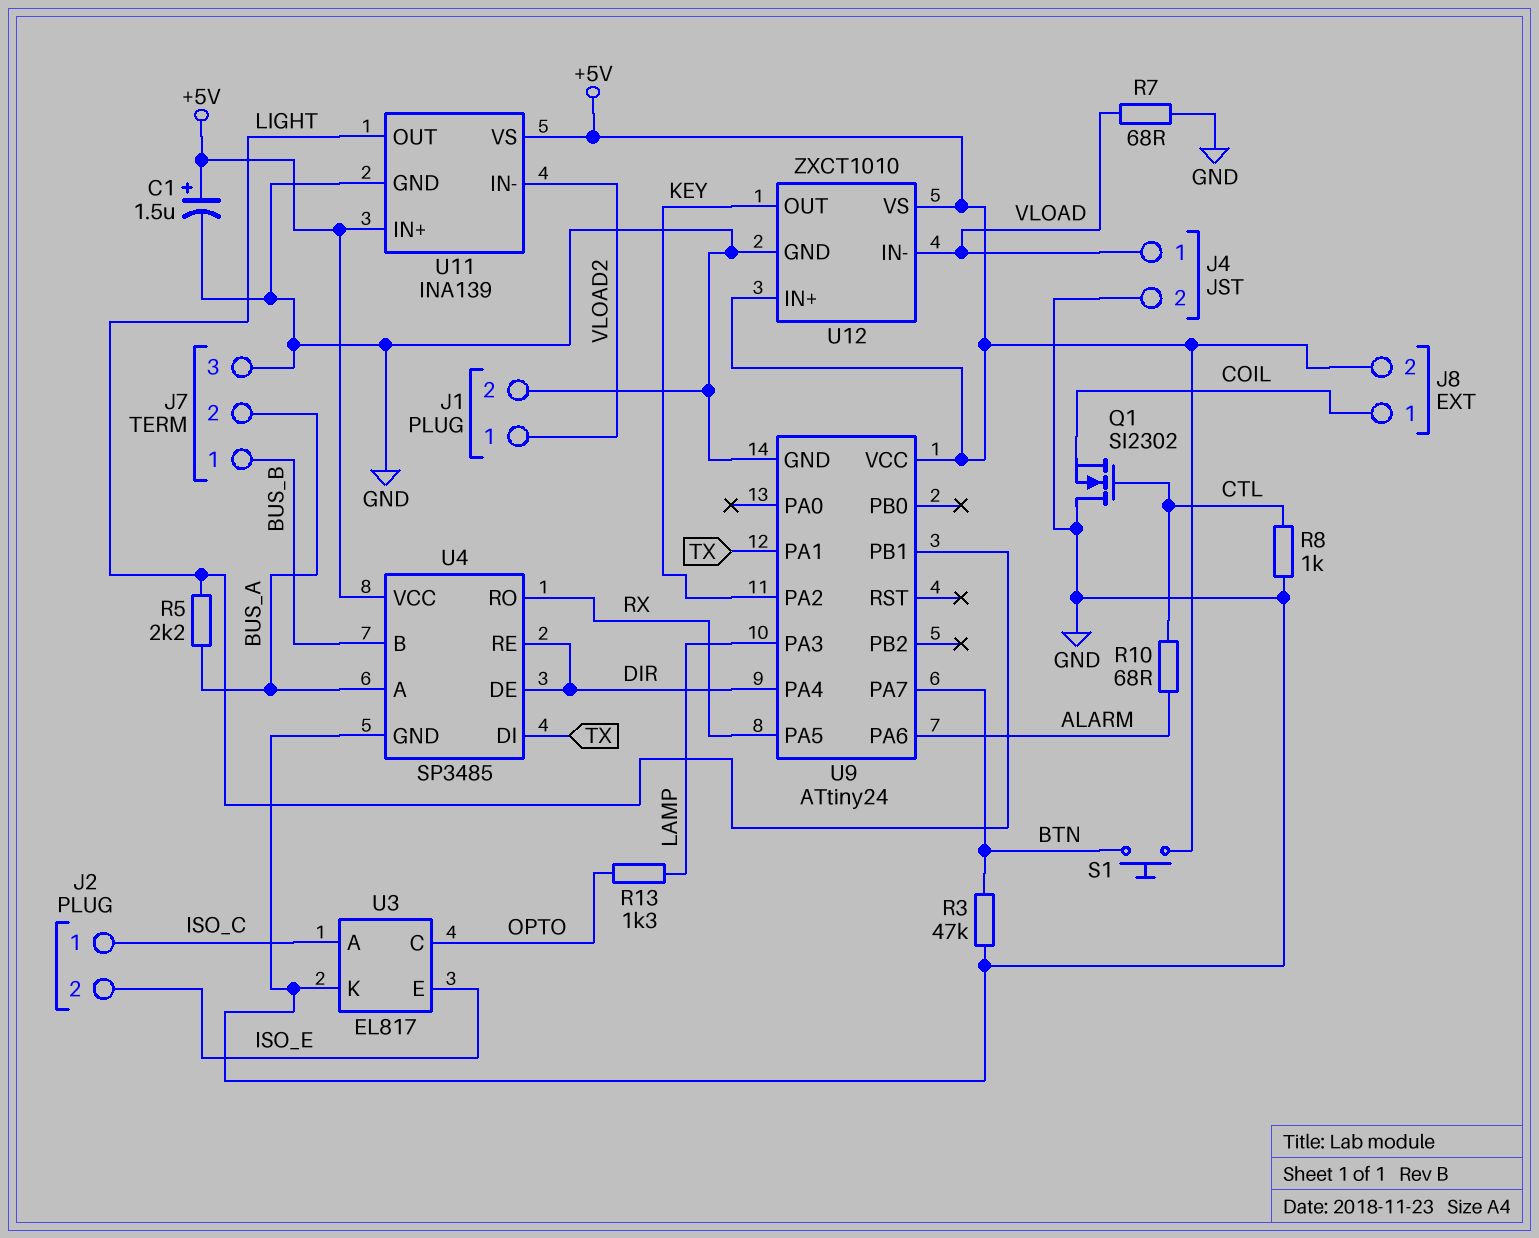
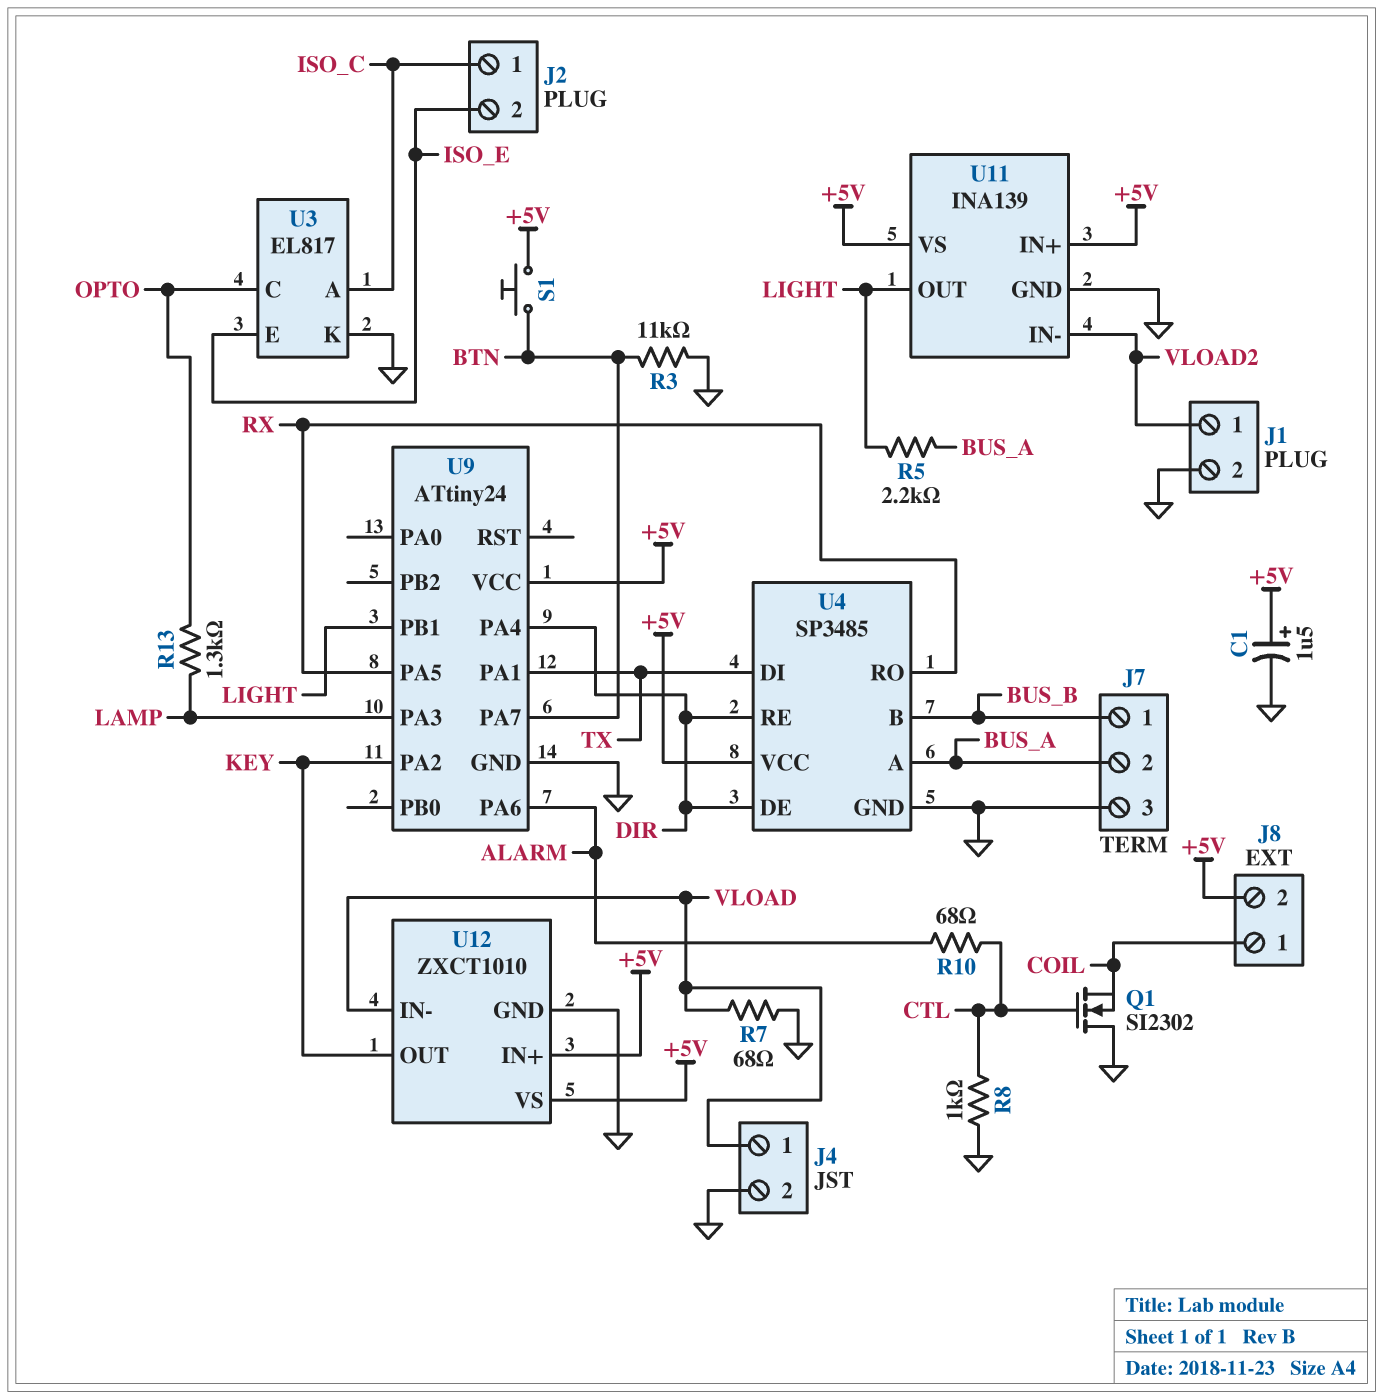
R3: 47k (BTN, GND) -> 11k (BTN, GND)

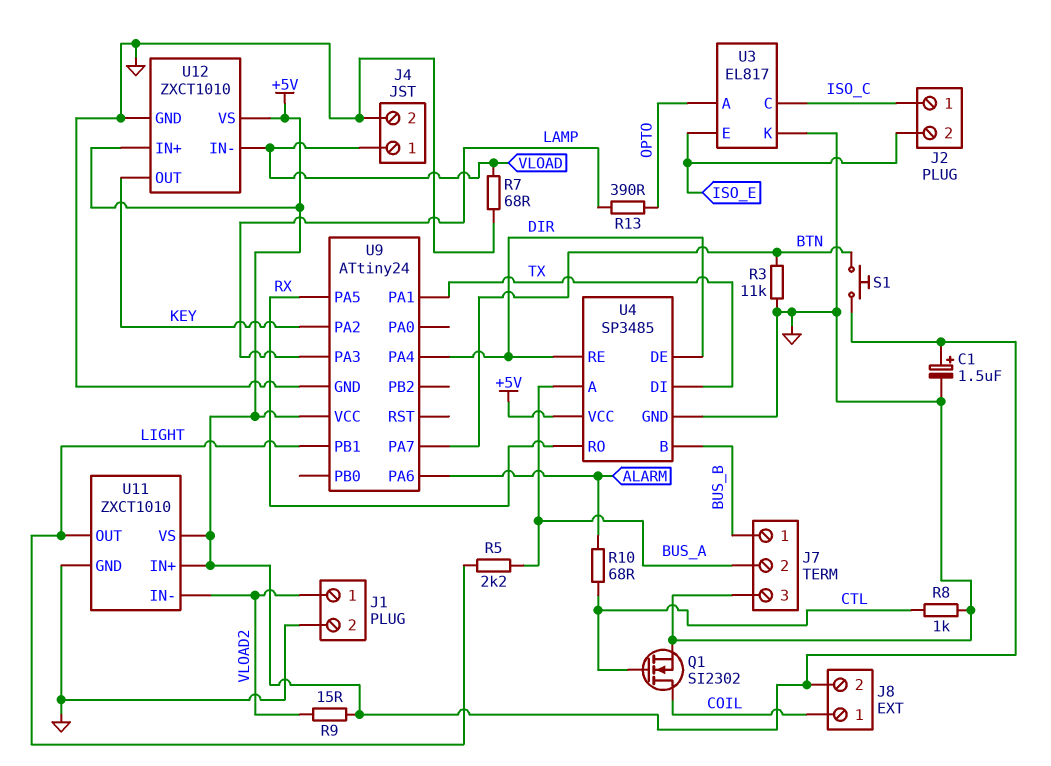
Q1: NMOS SI2302 (G CTL, D GND, S COIL) -> NMOS SI2302 (G CTL, D COIL, S GND)
R9: none -> 15 (+5V, VLOAD2)
R13: 1.3k (LAMP, OPTO) -> 390 (LAMP, OPTO)
U3 pin A: ISO_C -> OPTO
U3 pin C: OPTO -> ISO_C
U11: INA139 -> ZXCT1010

